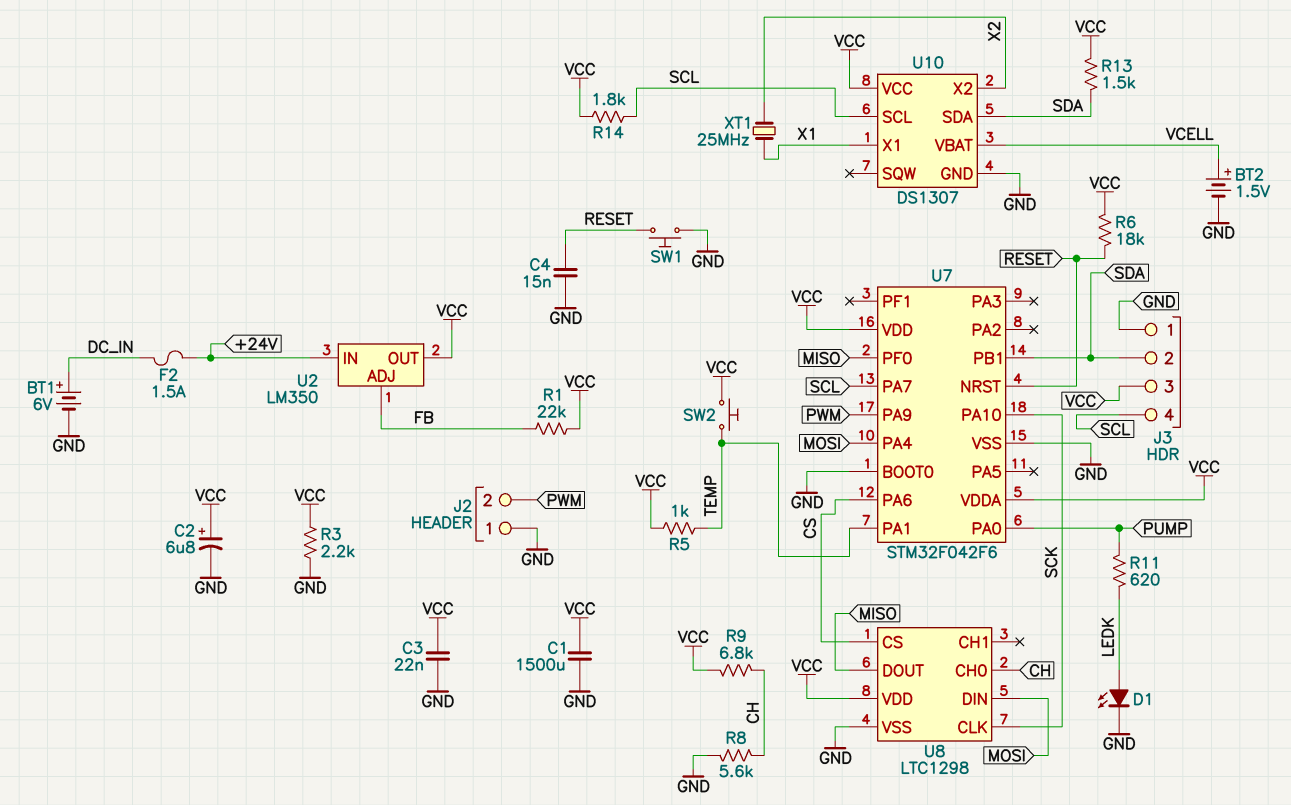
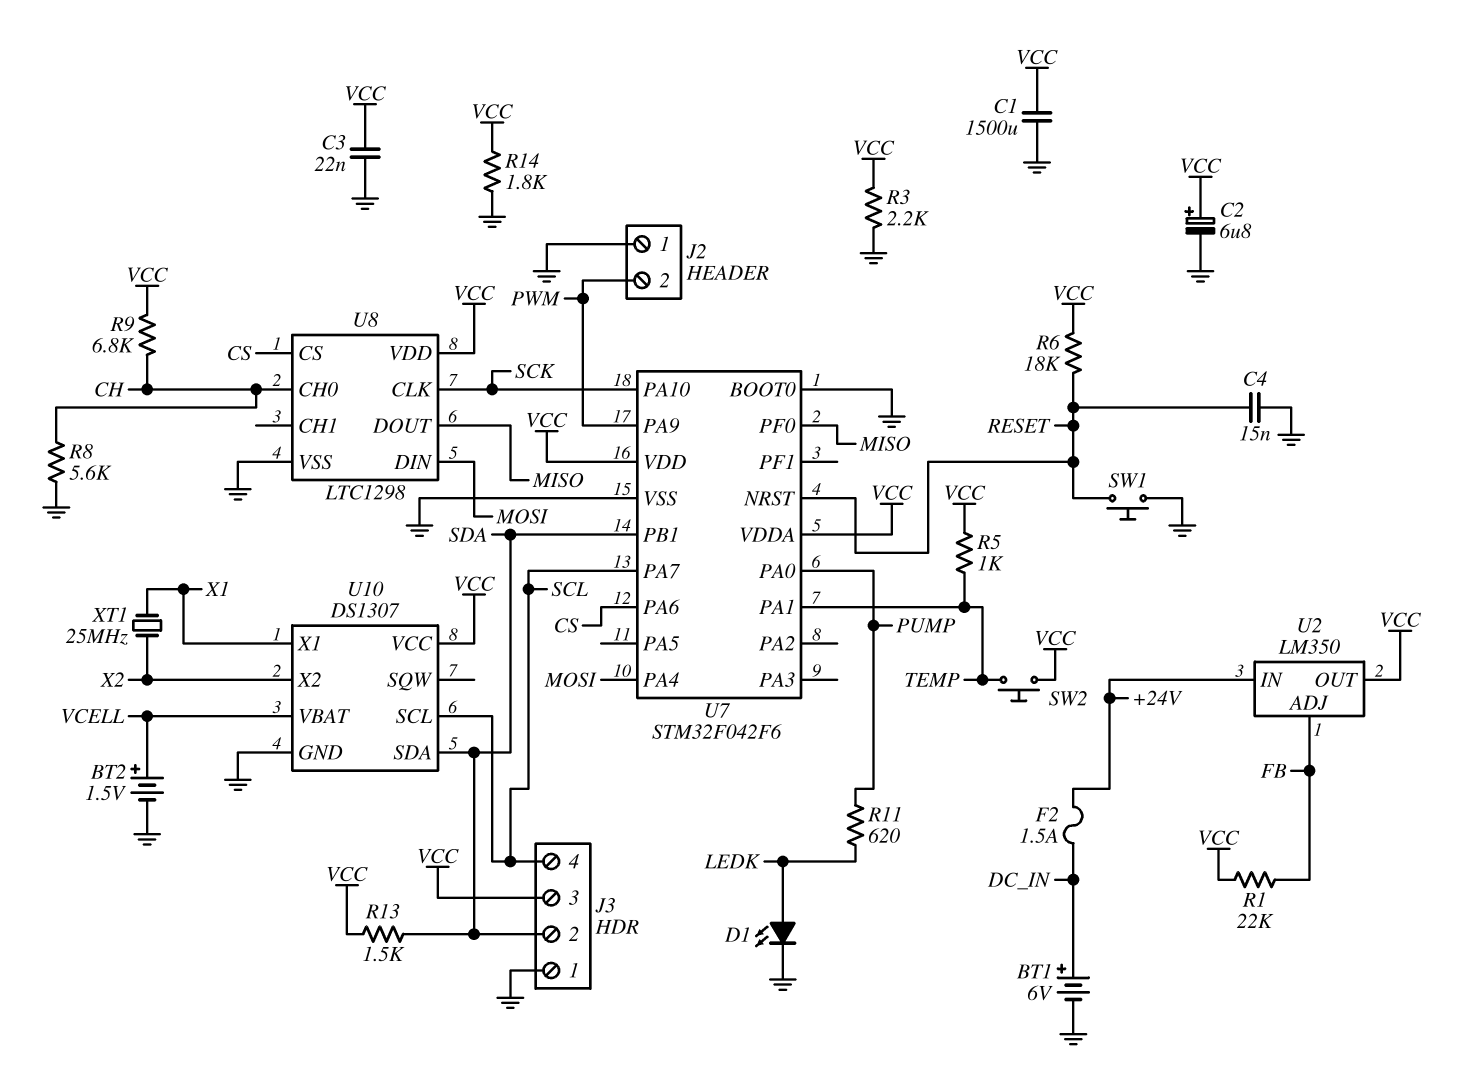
R14: 1.8k (SCL, VCC) -> 1.8k (GND, VCC)

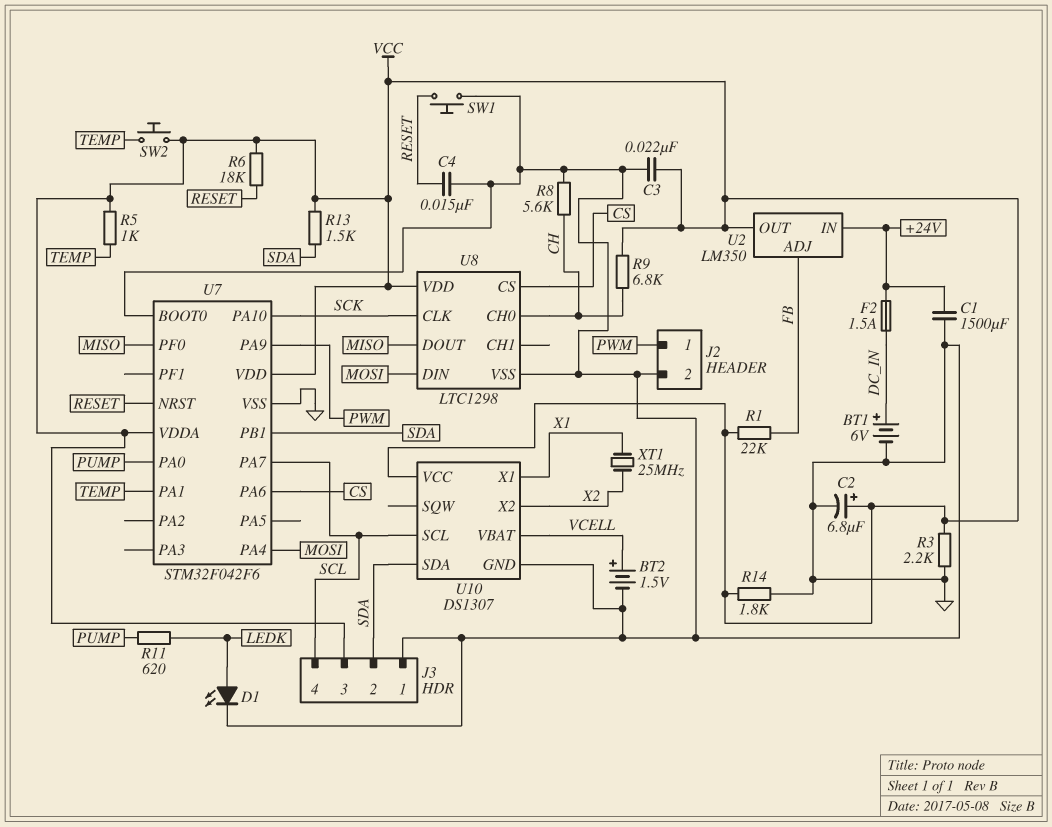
C1: 1500uF (GND, VCC) -> 1500uF (+24V, GND)
J2 pin 1: GND -> PWM
J2 pin 2: PWM -> GND

